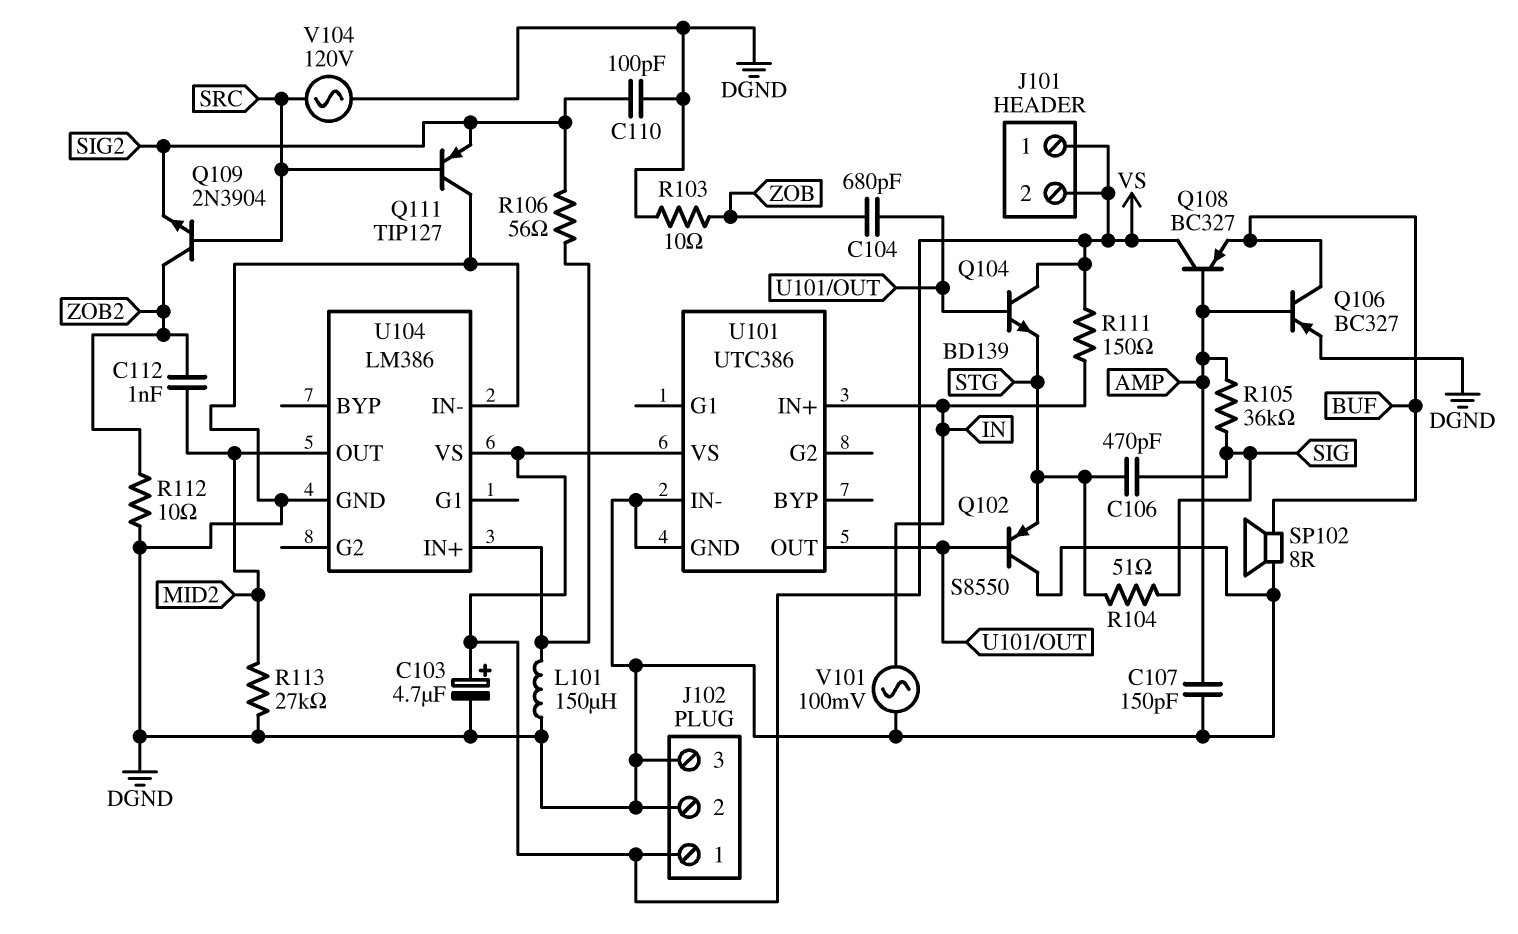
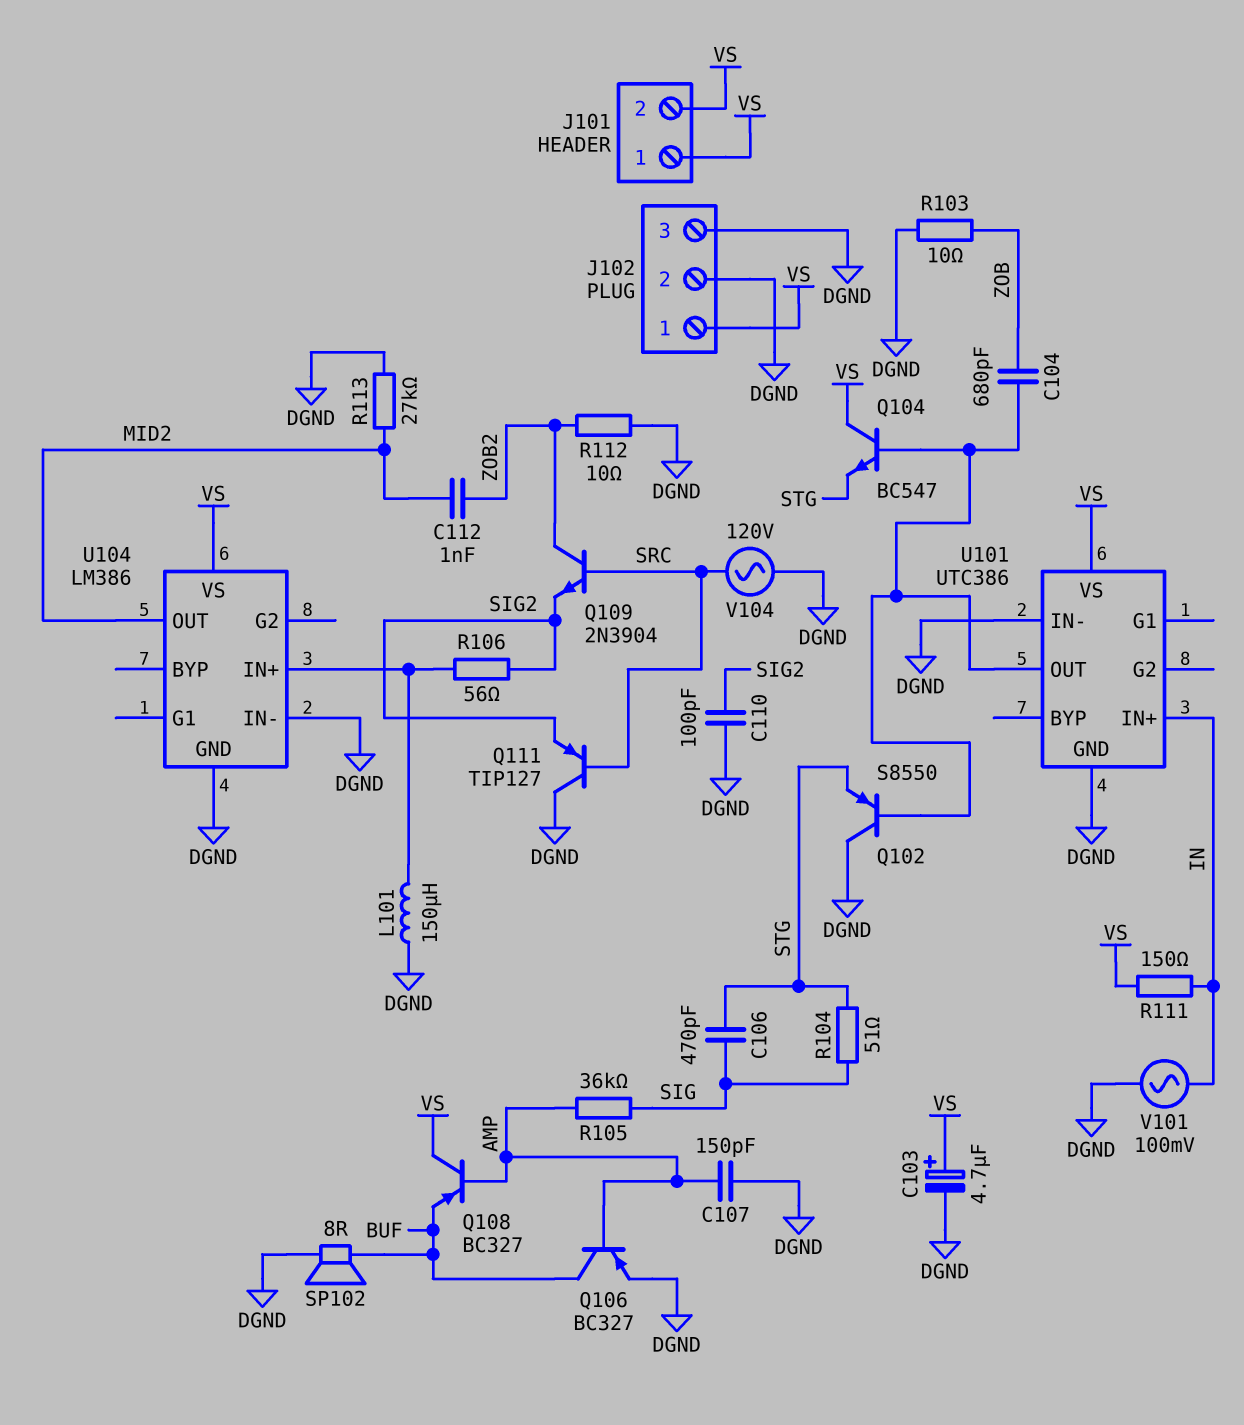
Q104: NPN BD139 (B U101/OUT, C VS, E STG) -> NPN BC547 (B U101/OUT, C VS, E STG)

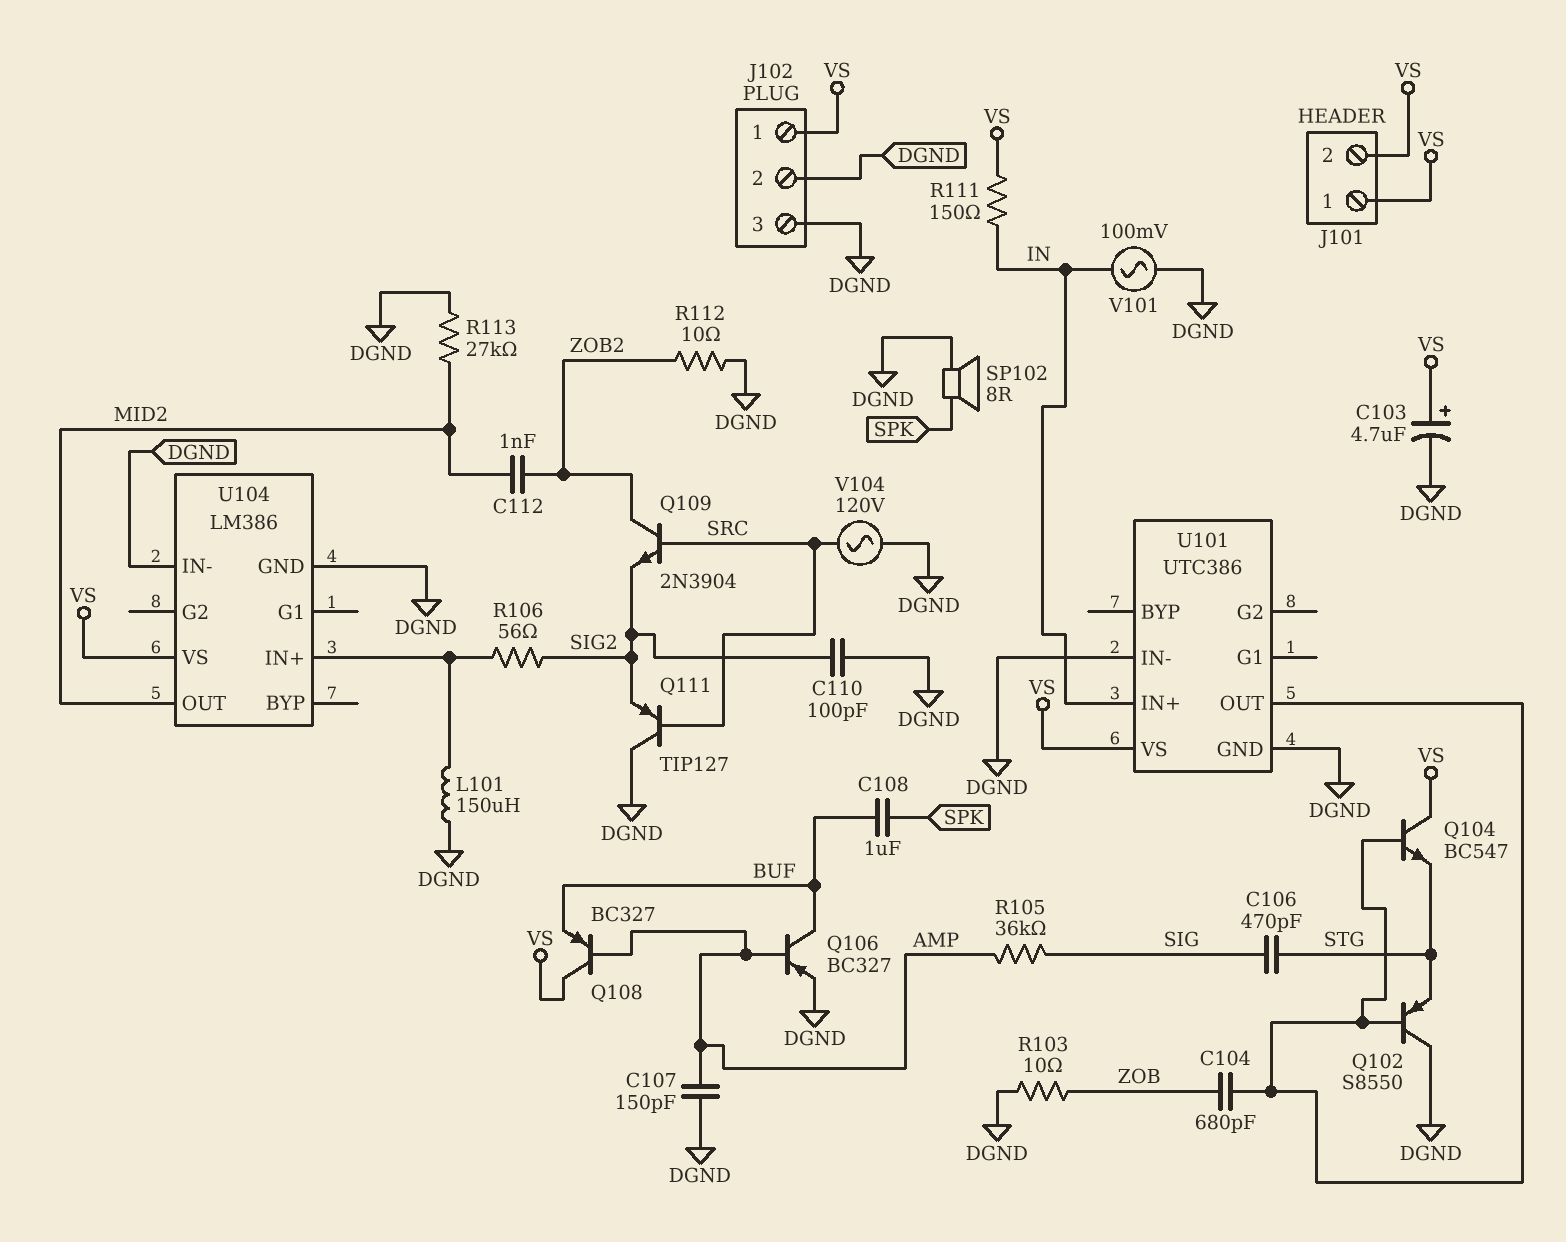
C108: none -> 1uF (BUF, SPK)
R104: 51 (SIG, STG) -> none
SP102: speaker 8R (BUF, DGND) -> speaker 8R (DGND, SPK)

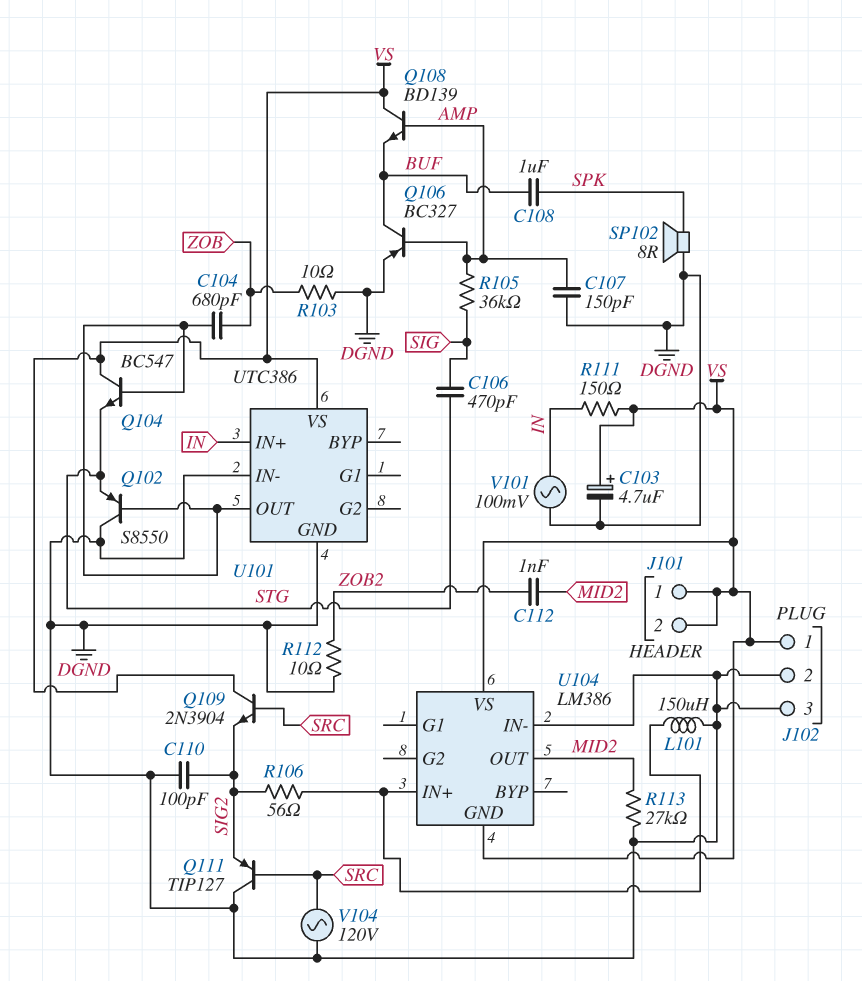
Q108: PNP BC327 (B AMP, C VS, E BUF) -> NPN BD139 (B AMP, C VS, E BUF)
Q109: NPN 2N3904 (B SRC, C ZOB2, E SIG2) -> NPN 2N3904 (B SRC, C VS, E SIG2)
U104 pin GND: DGND -> VS

